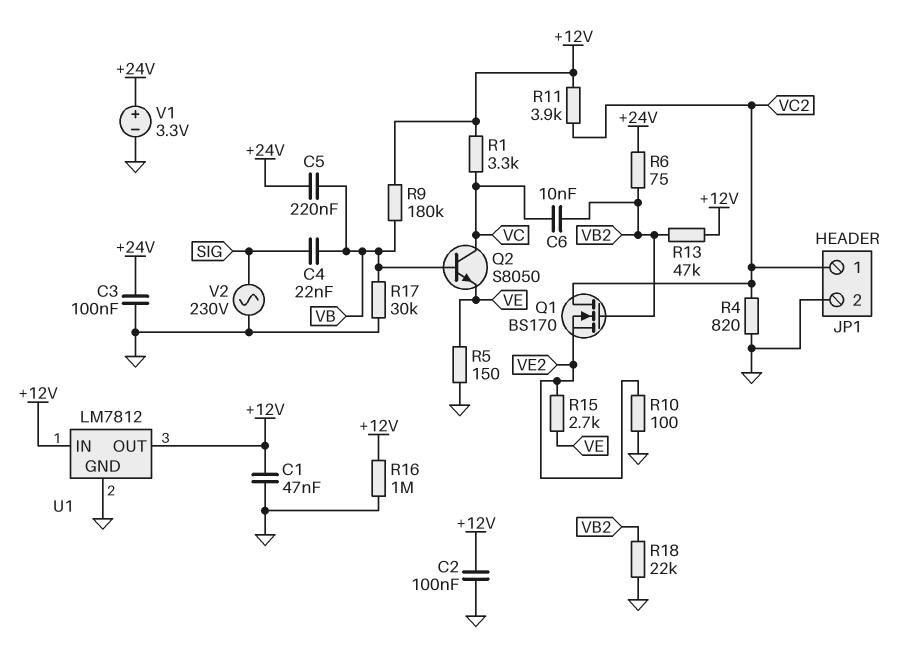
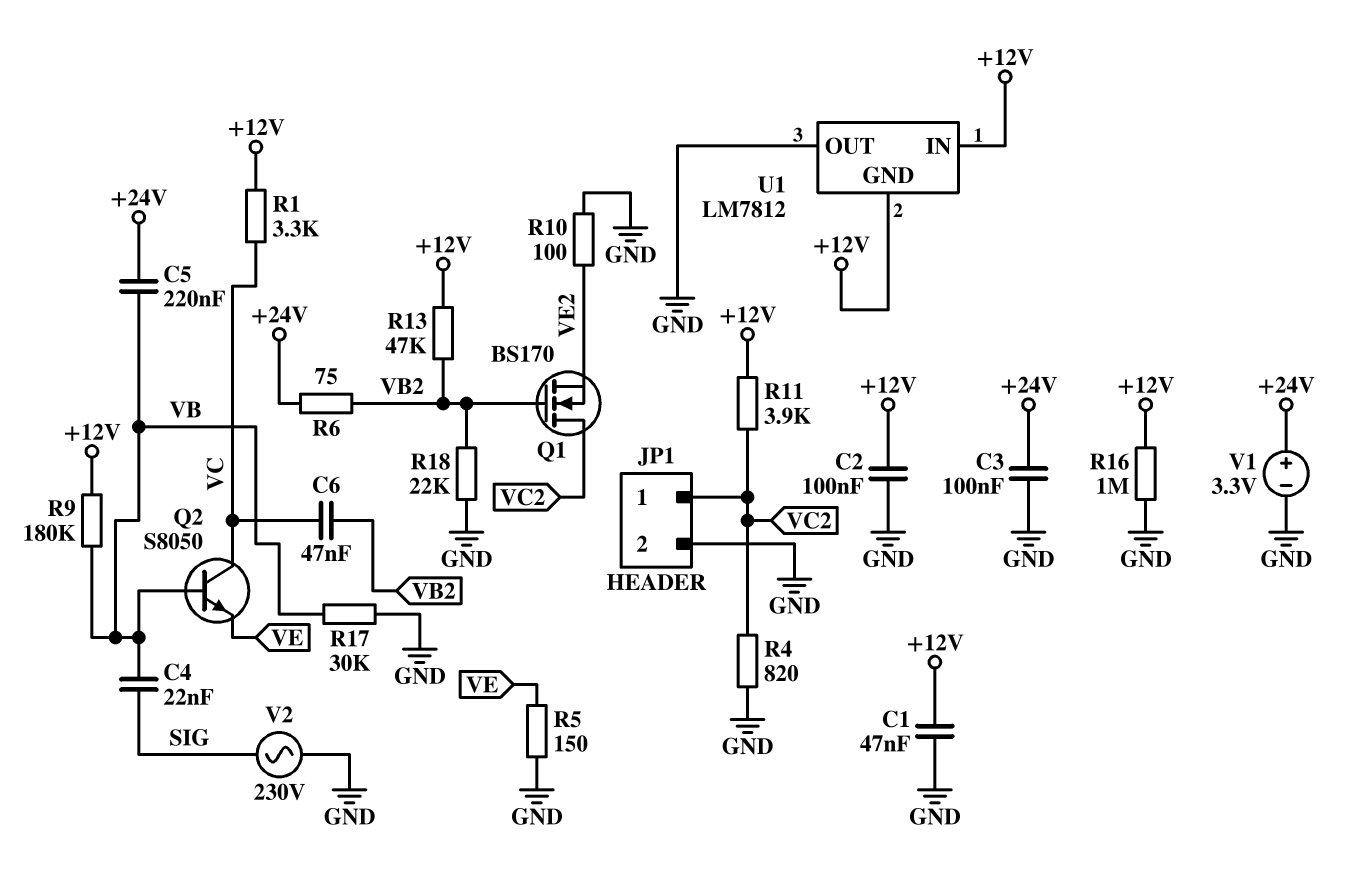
C6: 10nF (VB2, VC) -> 47nF (VB2, VC)
R15: 2.7k (VE, VE2) -> none
U1 pin GND: GND -> +12V
U1 pin OUT: +12V -> GND

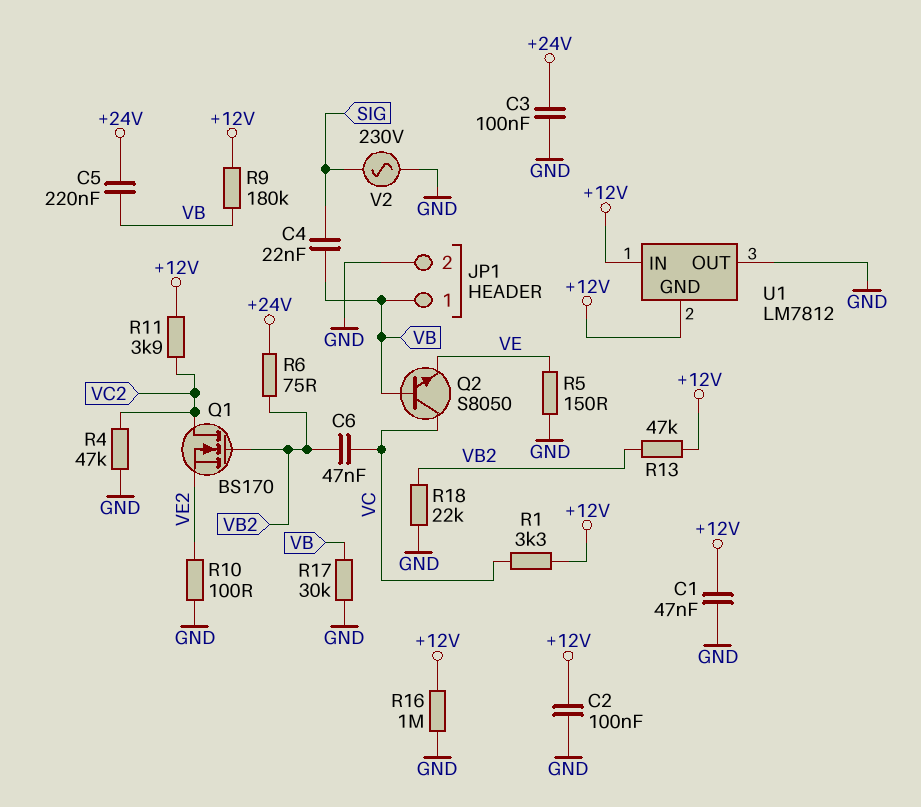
JP1 pin 1: VC2 -> VB
R4: 820 (GND, VC2) -> 47k (GND, VC2)
V1: 3.3V (plus +24V, minus GND) -> none

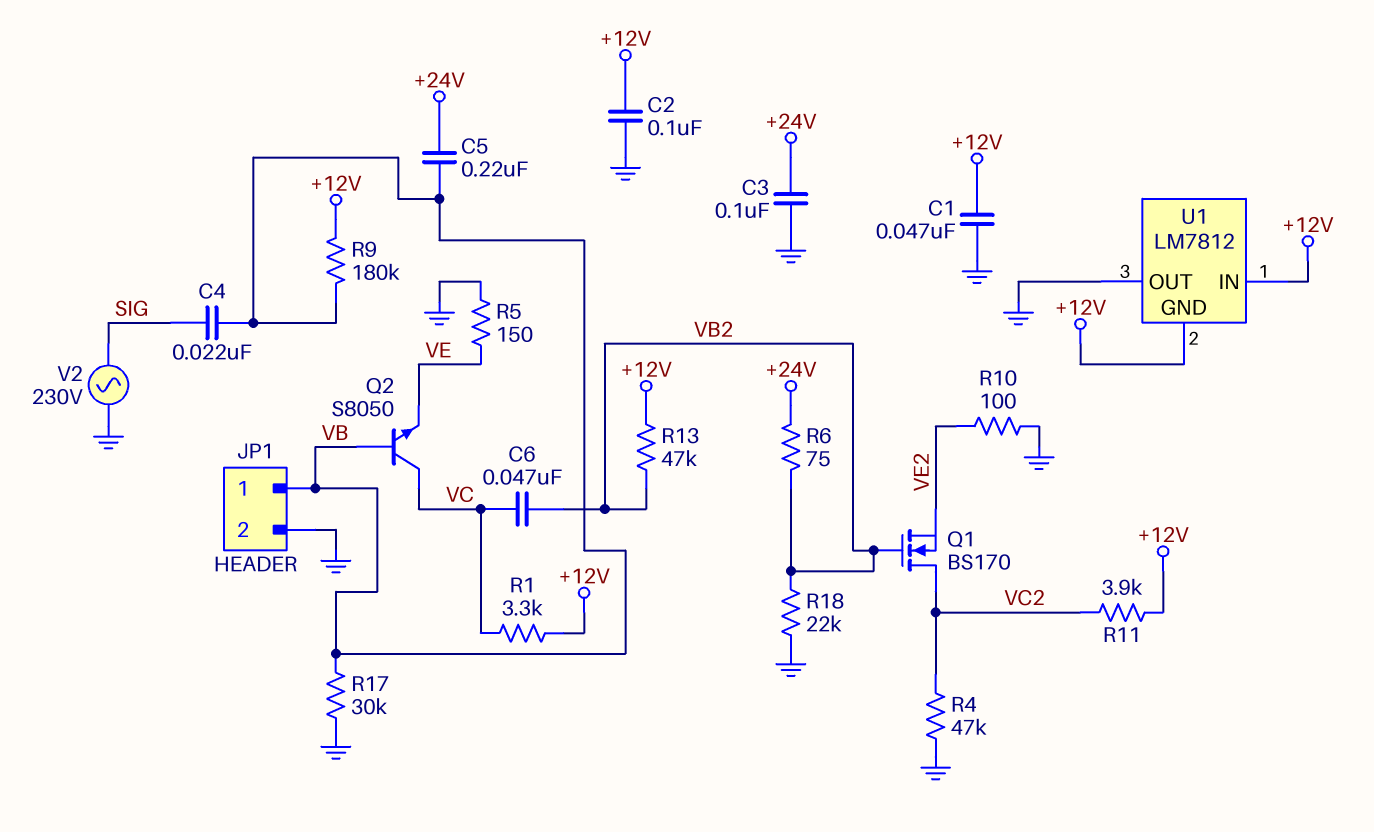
R16: 1M (+12V, GND) -> none

